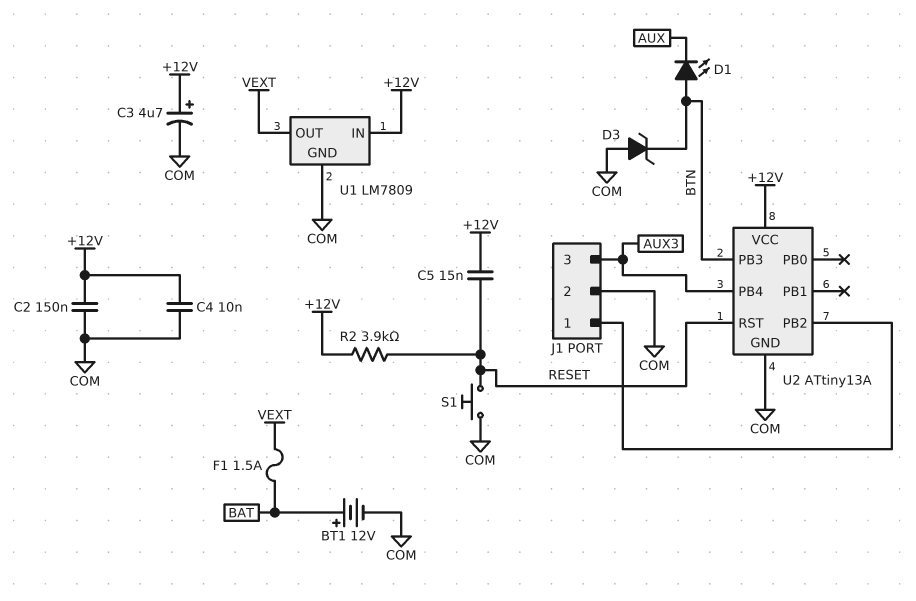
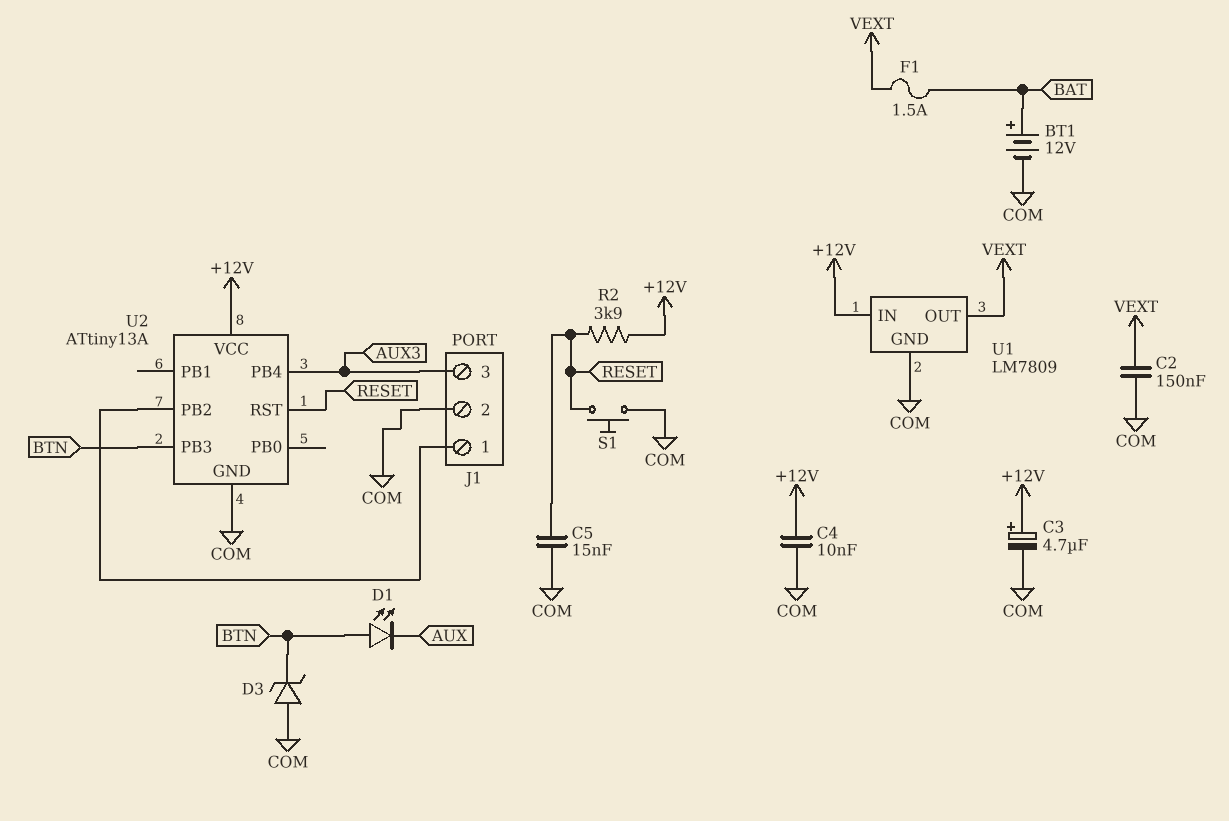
C2: 150nF (+12V, COM) -> 150nF (COM, VEXT)
C5: 15nF (+12V, RESET) -> 15nF (COM, RESET)

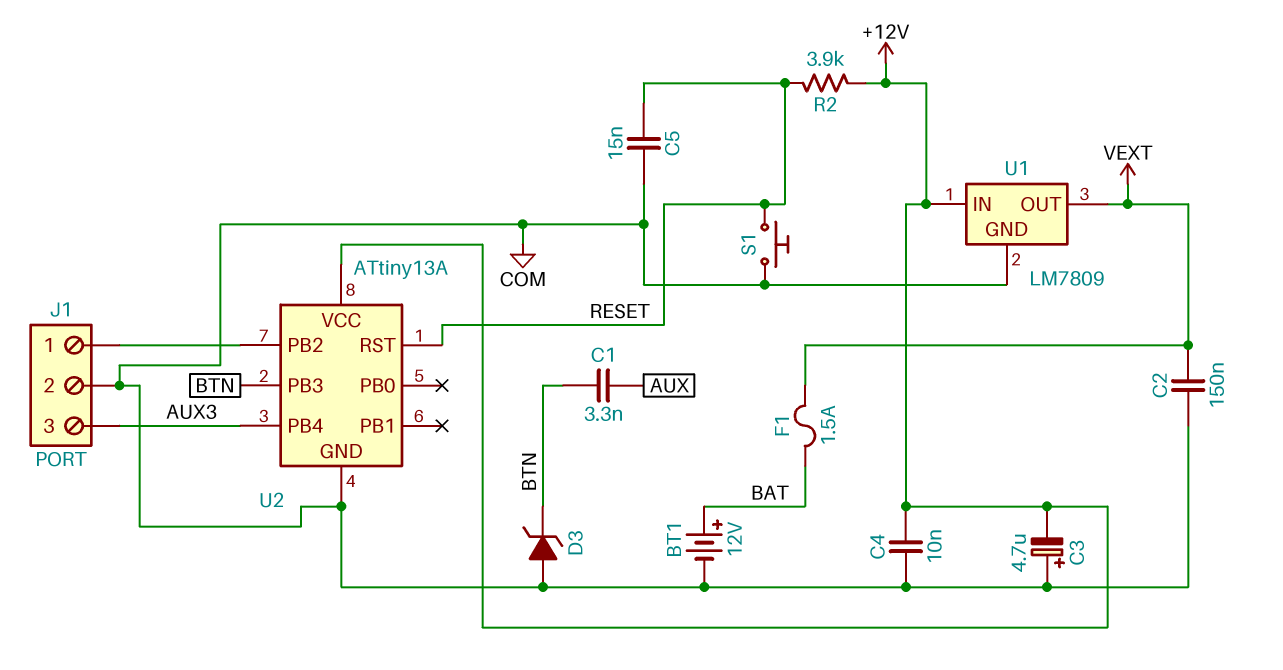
C1: none -> 3.3nF (AUX, BTN)
C3: 4.7uF (plus +12V, minus COM) -> 4.7uF (plus COM, minus +12V)
D1: LED (A BTN, K AUX) -> none

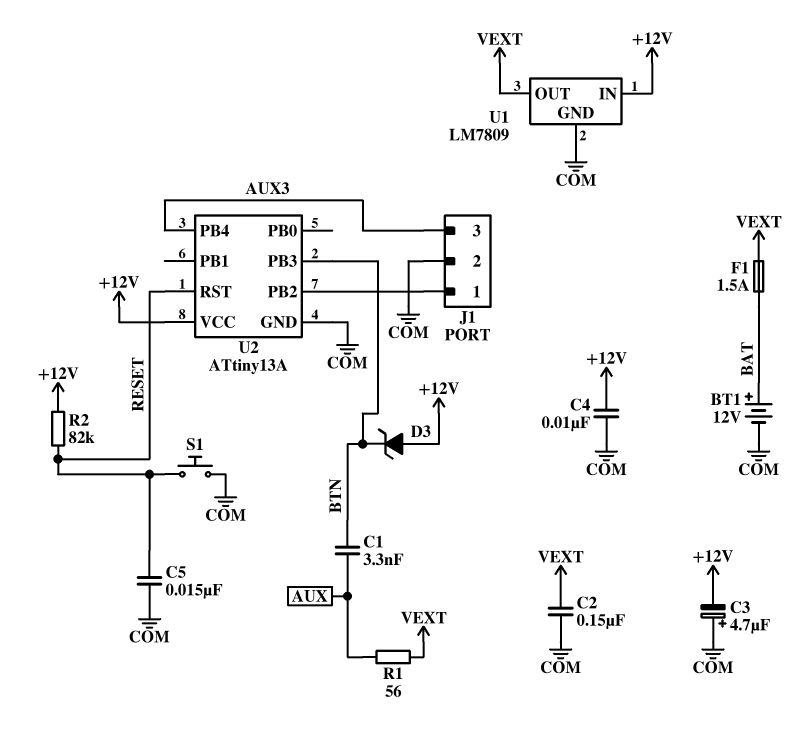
D3: zener (A COM, K BTN) -> zener (A +12V, K BTN)
R1: none -> 56 (AUX, VEXT)
R2: 3.9k (+12V, RESET) -> 82k (+12V, RESET)

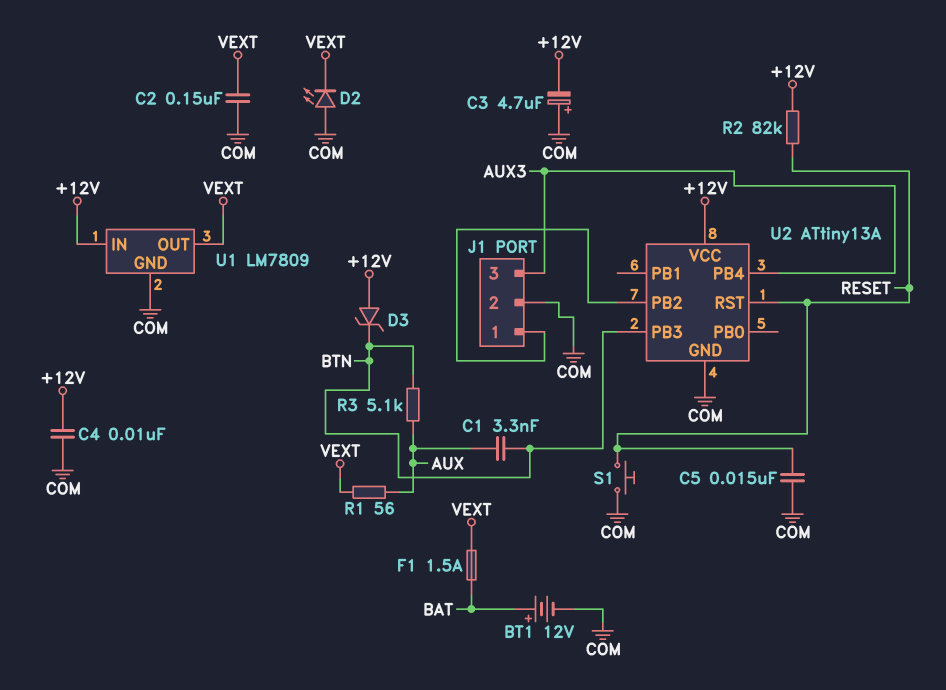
D2: none -> LED (A COM, K VEXT)
R3: none -> 5.1k (AUX, BTN)

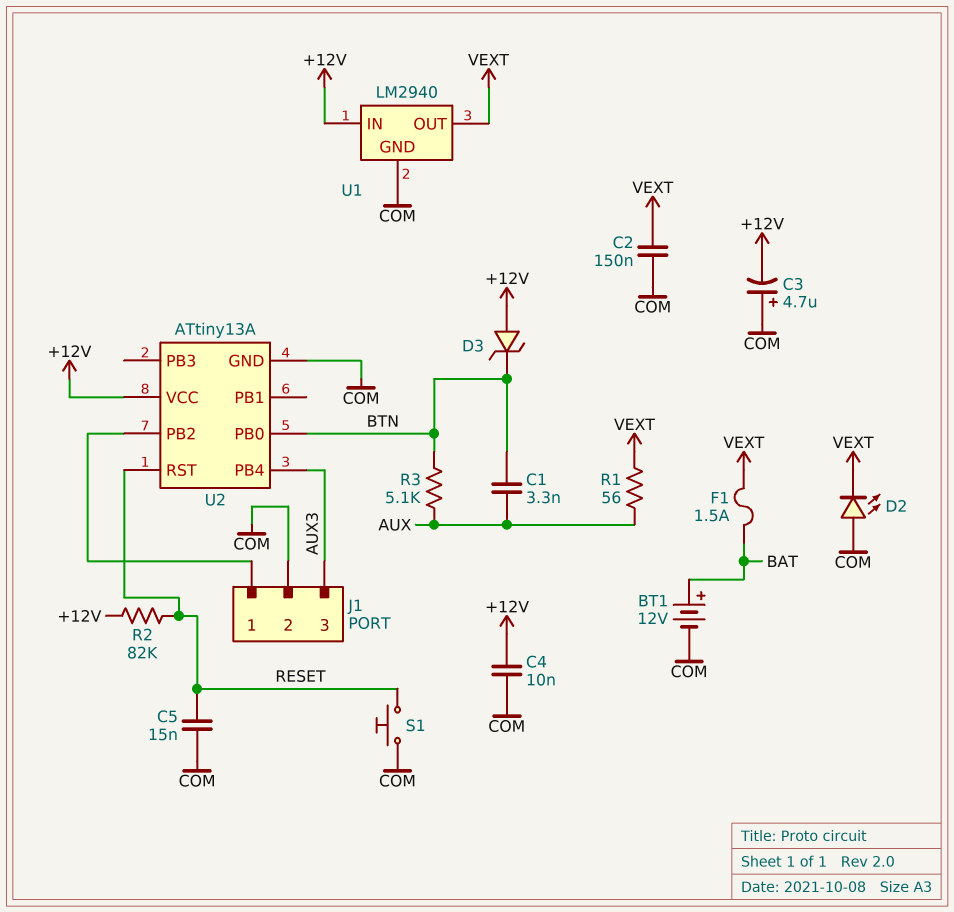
U1: LM7809 -> LM2940
U2 pin PB0: none -> BTN
U2 pin PB3: BTN -> none

